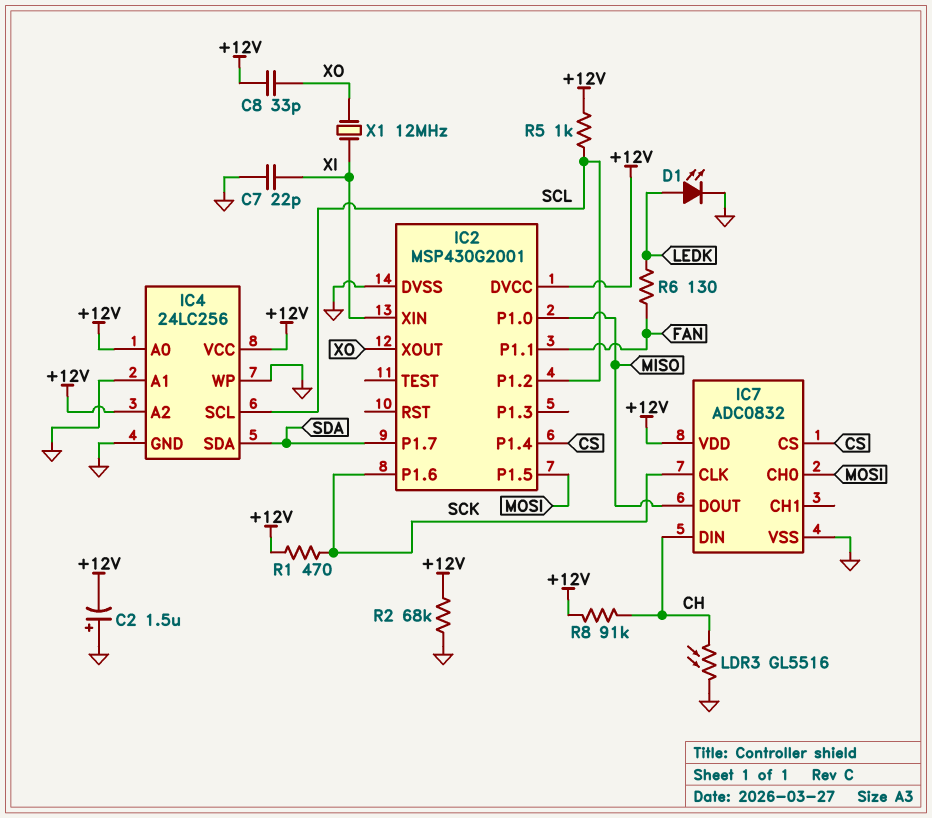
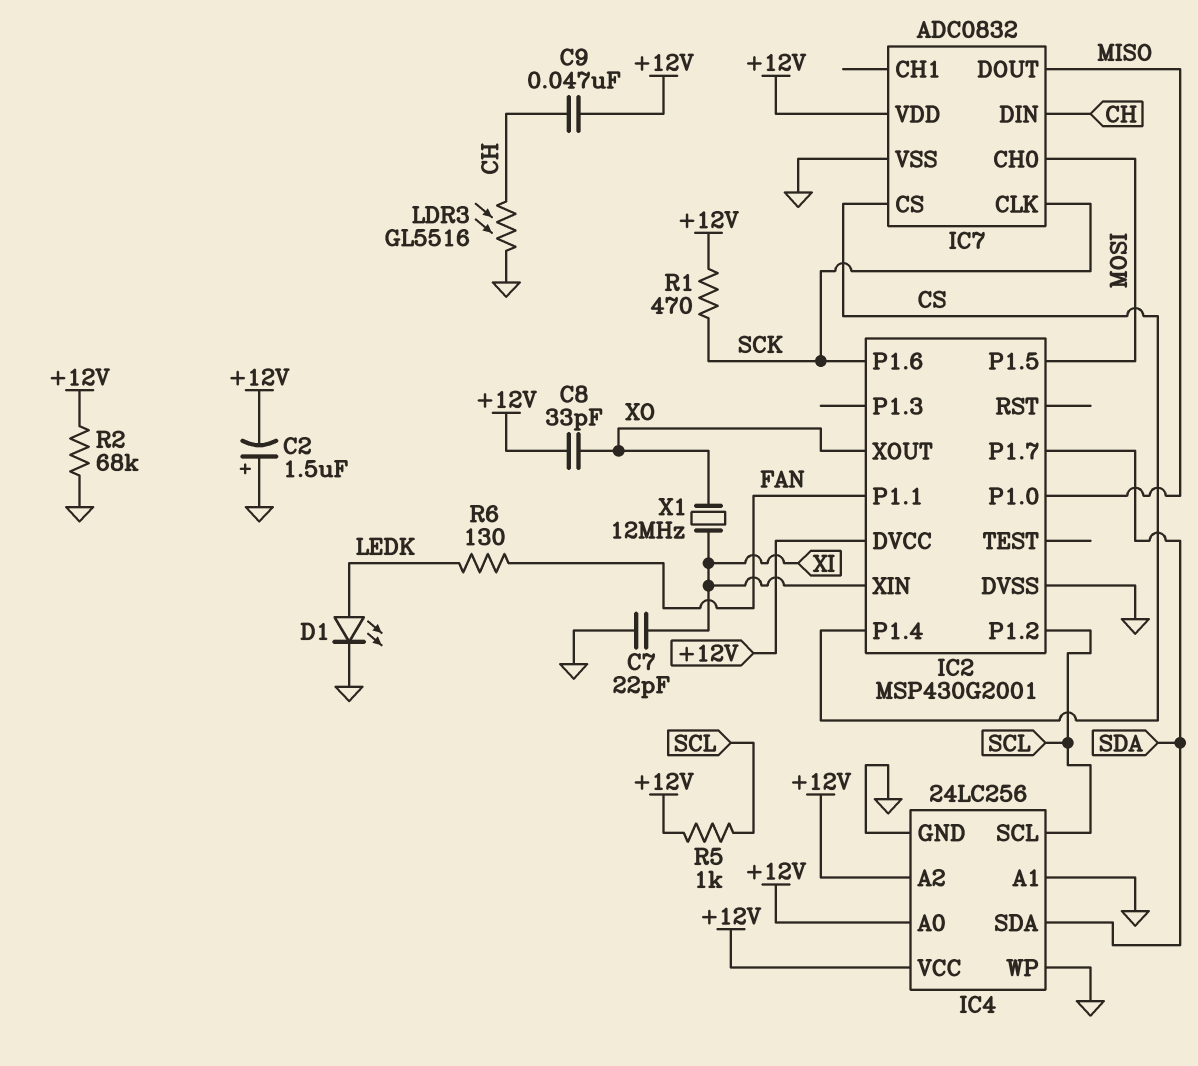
C9: none -> 47nF (+12V, CH)
R8: 91k (+12V, CH) -> none

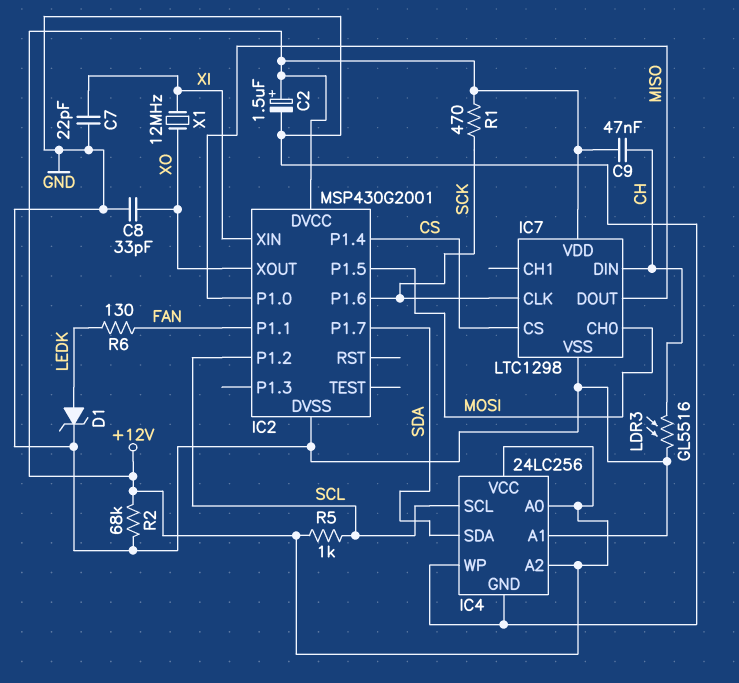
C2: 1.5uF (plus GND, minus +12V) -> 1.5uF (plus +12V, minus GND)
C8: 33pF (+12V, XO) -> 33pF (GND, XO)
D1: LED (A LEDK, K GND) -> zener (A LEDK, K GND)
IC7: ADC0832 -> LTC1298

